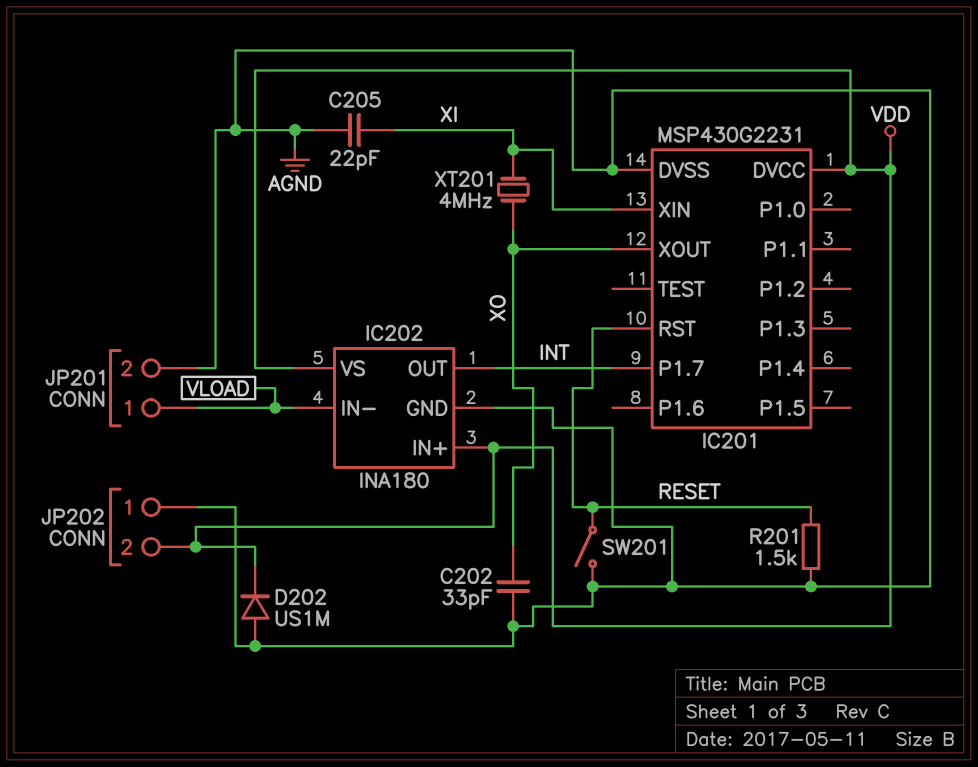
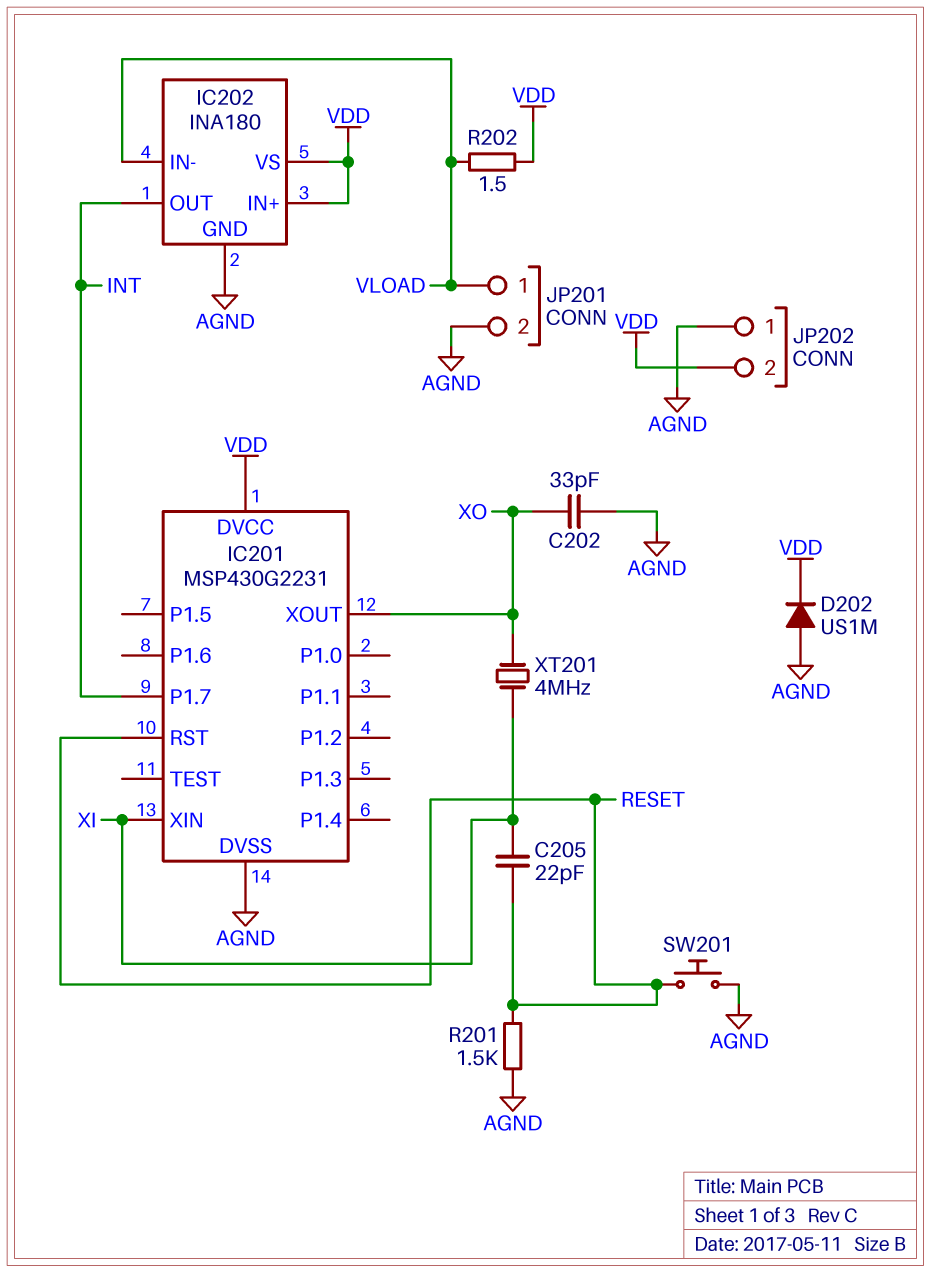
C205: 22pF (AGND, XI) -> 22pF (RESET, XI)
R202: none -> 1.5 (VDD, VLOAD)
SW201: switch (AGND, RESET) -> button (AGND, RESET)

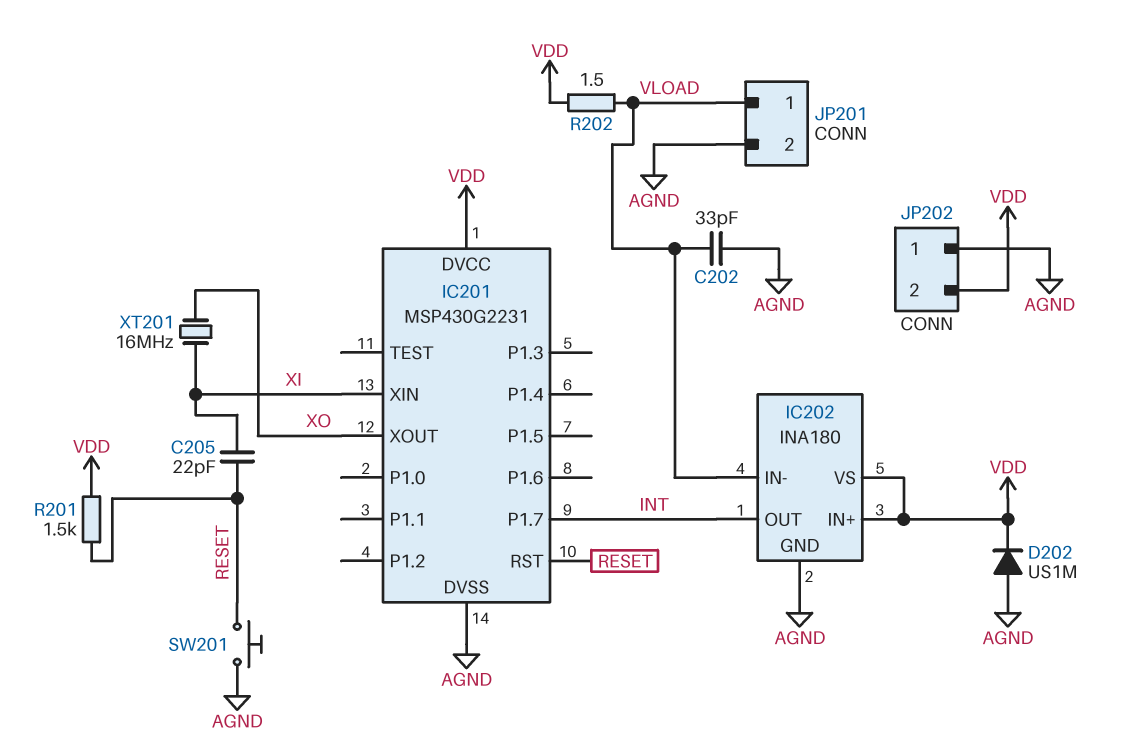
C202: 33pF (AGND, XO) -> 33pF (AGND, VLOAD)
R201: 1.5k (AGND, RESET) -> 1.5k (RESET, VDD)
XT201: 4MHz (XI, XO) -> 16MHz (XI, XO)

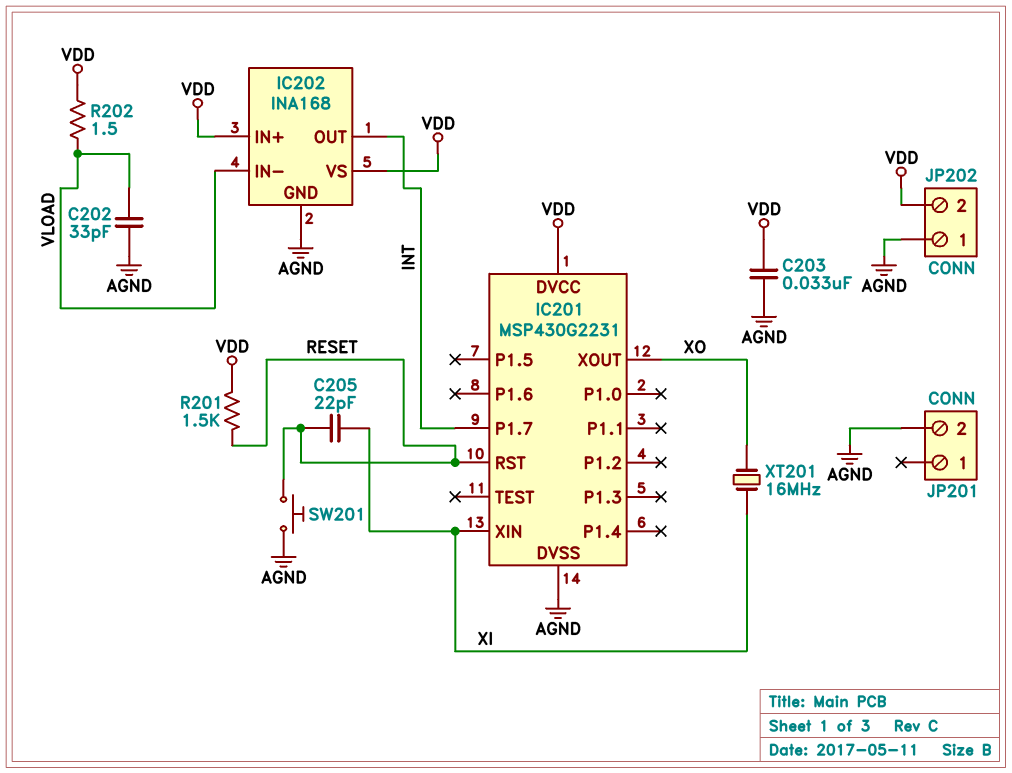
C203: none -> 33nF (AGND, VDD)
D202: diode US1M (A AGND, K VDD) -> none
IC202: INA180 -> INA168
JP201 pin 1: VLOAD -> none

